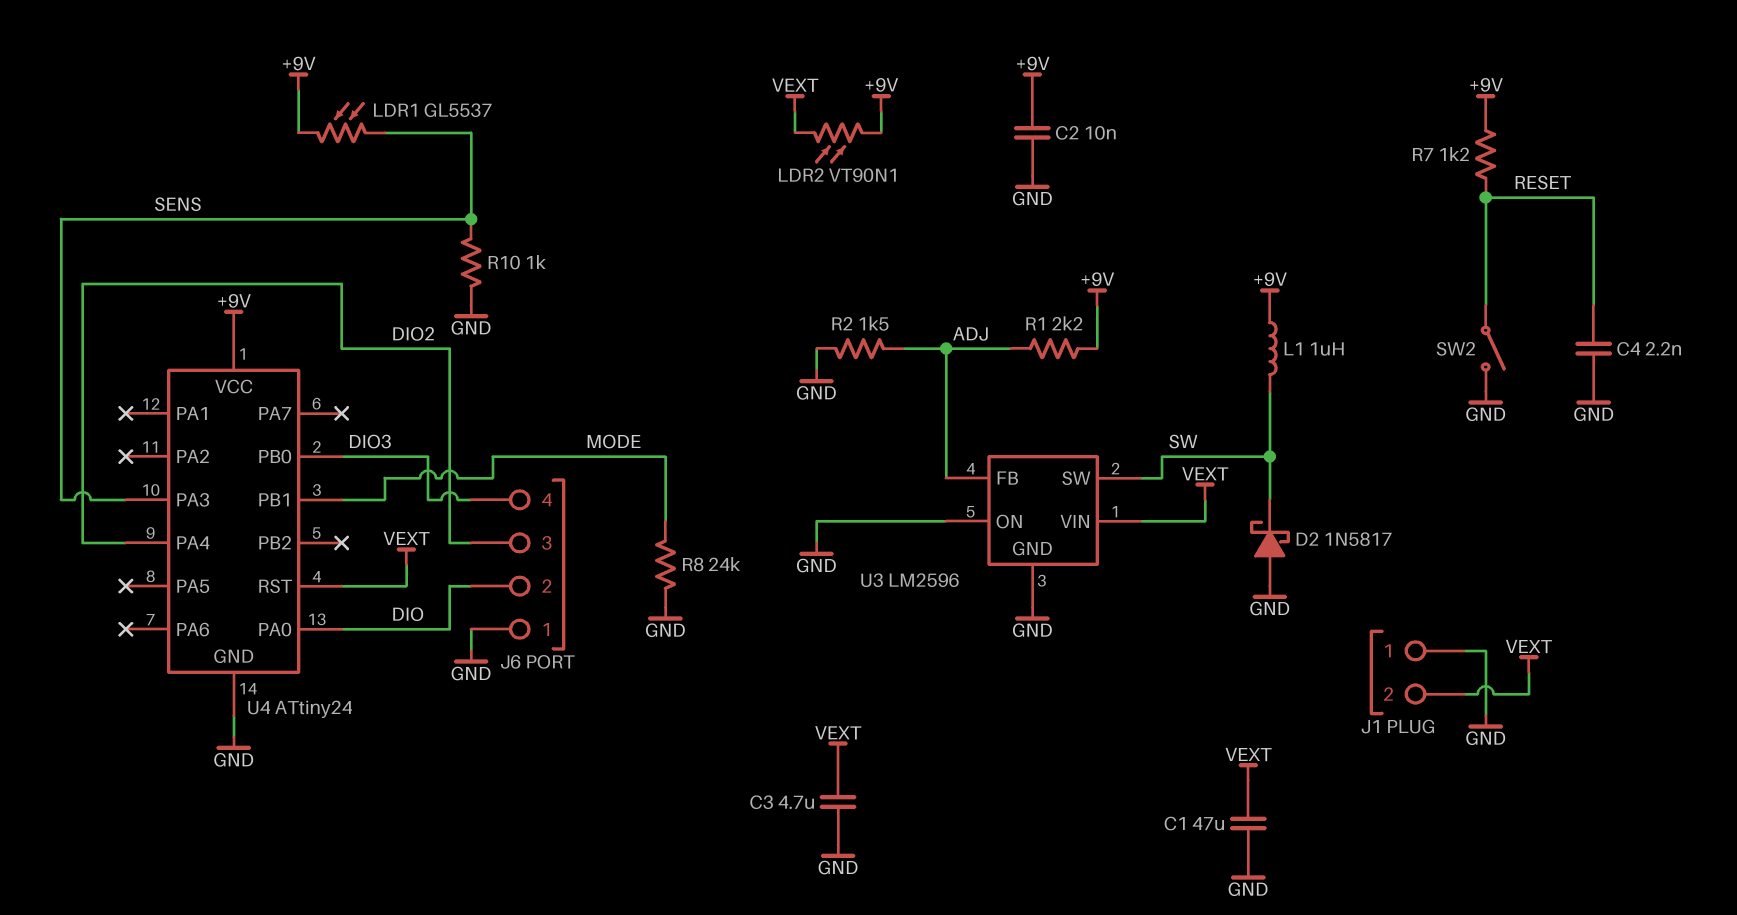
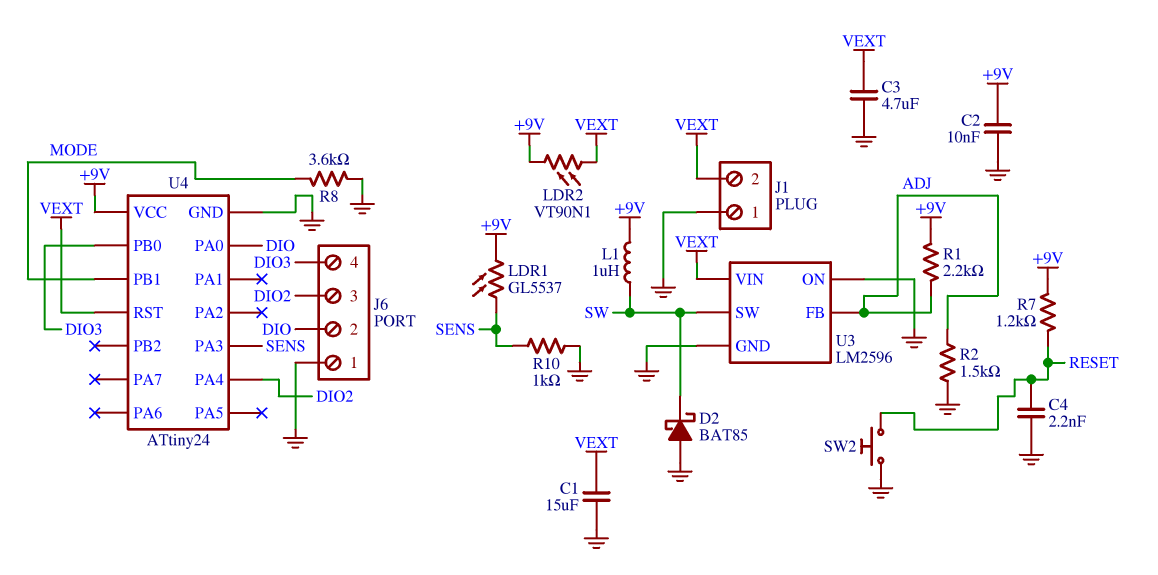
C1: 47uF (GND, VEXT) -> 15uF (GND, VEXT)
D2: schottky 1N5817 (A GND, K SW) -> schottky BAT85 (A GND, K SW)
R8: 24k (GND, MODE) -> 3.6k (GND, MODE)
SW2: switch (GND, RESET) -> button (GND, RESET)

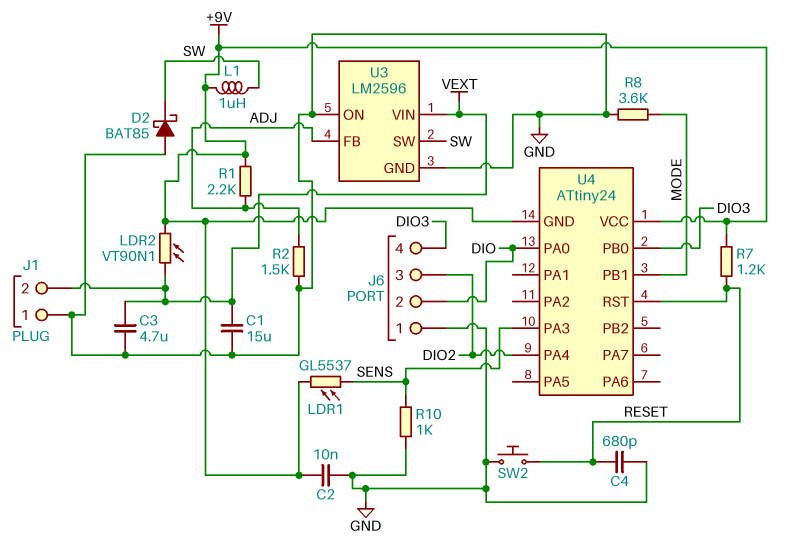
C4: 2.2nF (GND, RESET) -> 680pF (GND, RESET)
U4 pin GND: GND -> +9V
U4 pin RST: VEXT -> RESET

